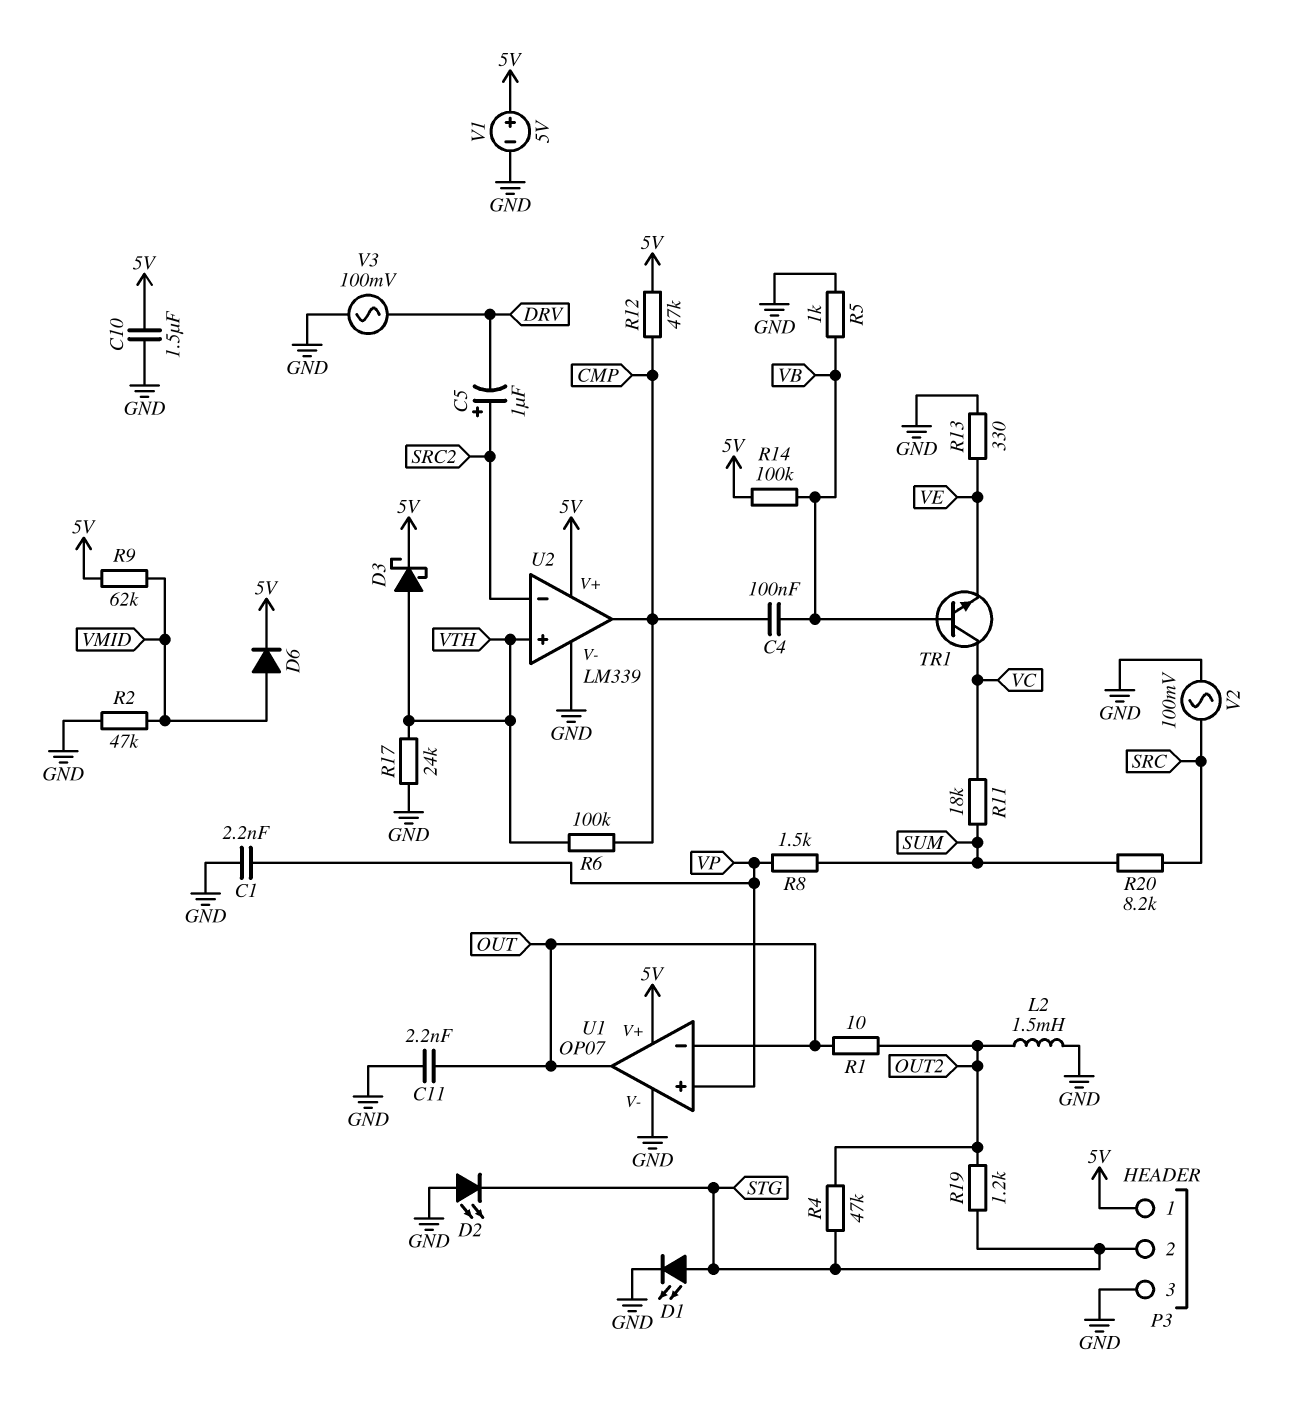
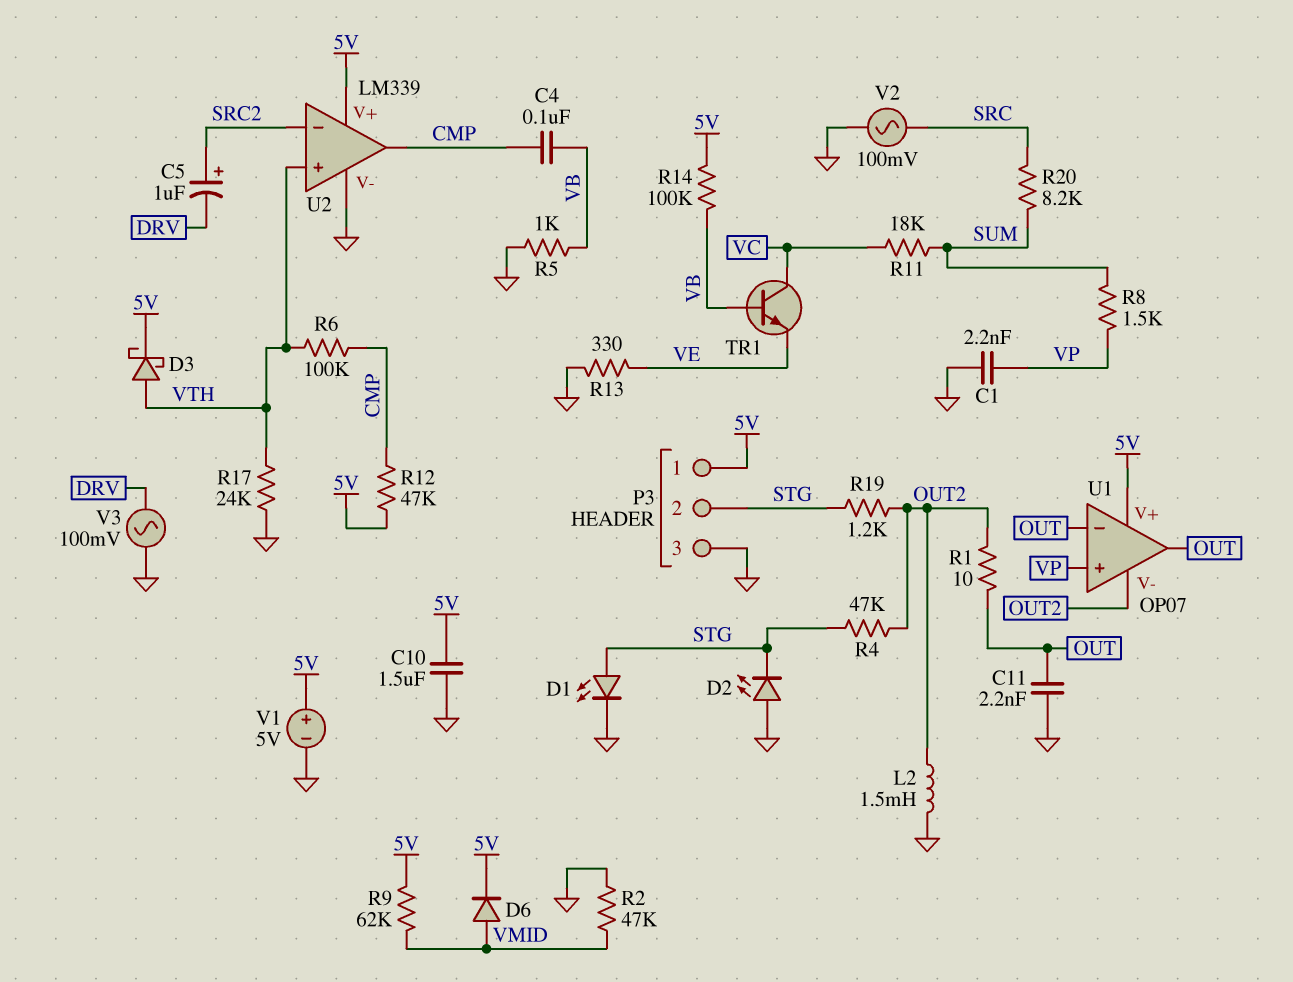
U1 pin V-: GND -> OUT2

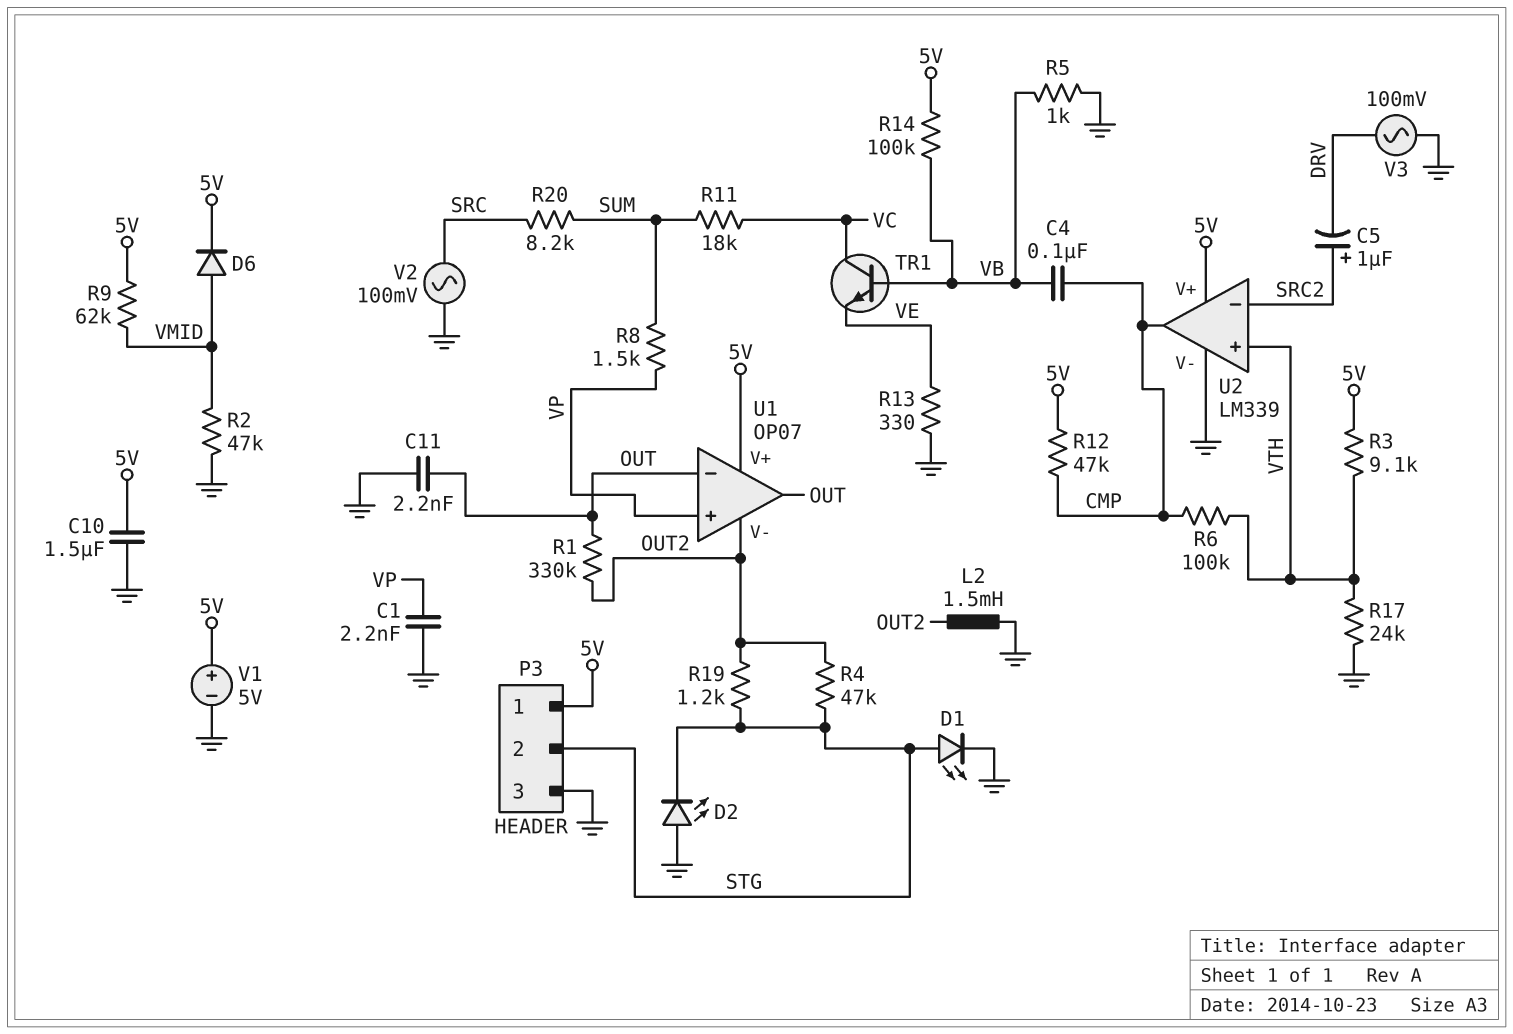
D3: schottky (A VTH, K 5V) -> none
R1: 10 (OUT, OUT2) -> 330k (OUT, OUT2)
R3: none -> 9.1k (5V, VTH)

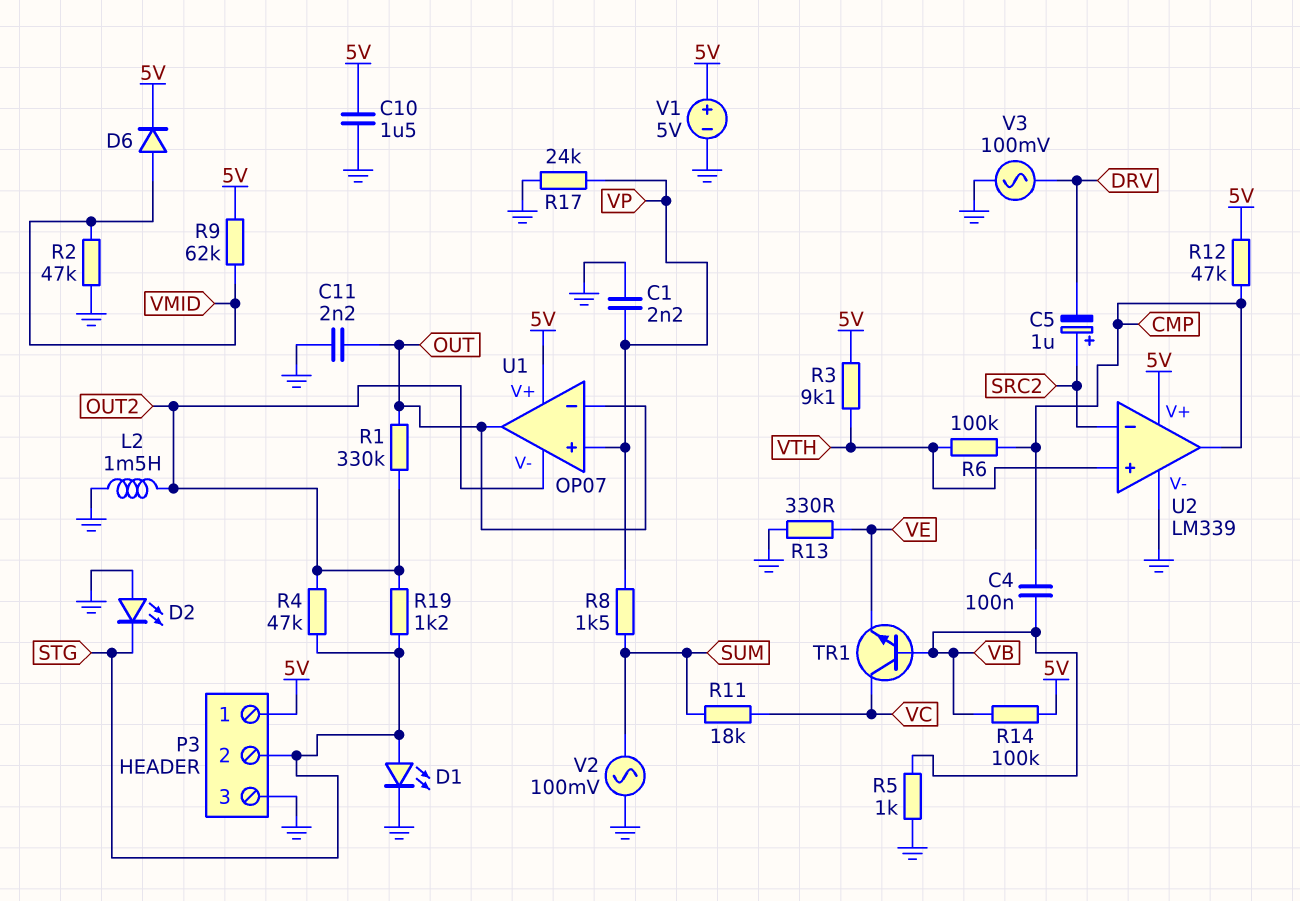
R17: 24k (GND, VTH) -> 24k (GND, VP)
R20: 8.2k (SRC, SUM) -> none
V2: AC 100mV (GND, SRC) -> AC 100mV (GND, SUM)

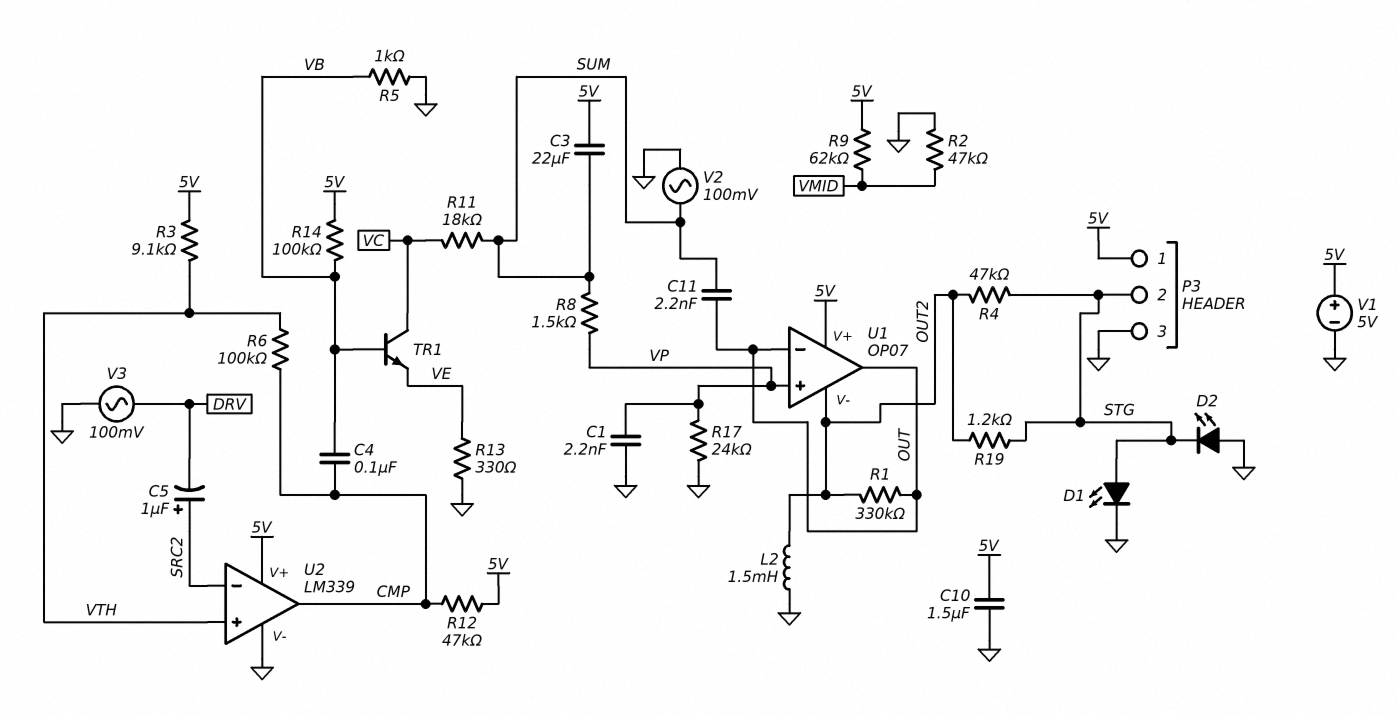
C3: none -> 22uF (5V, SUM)
C11: 2.2nF (GND, OUT) -> 2.2nF (OUT, SUM)
D6: diode (A VMID, K 5V) -> none

